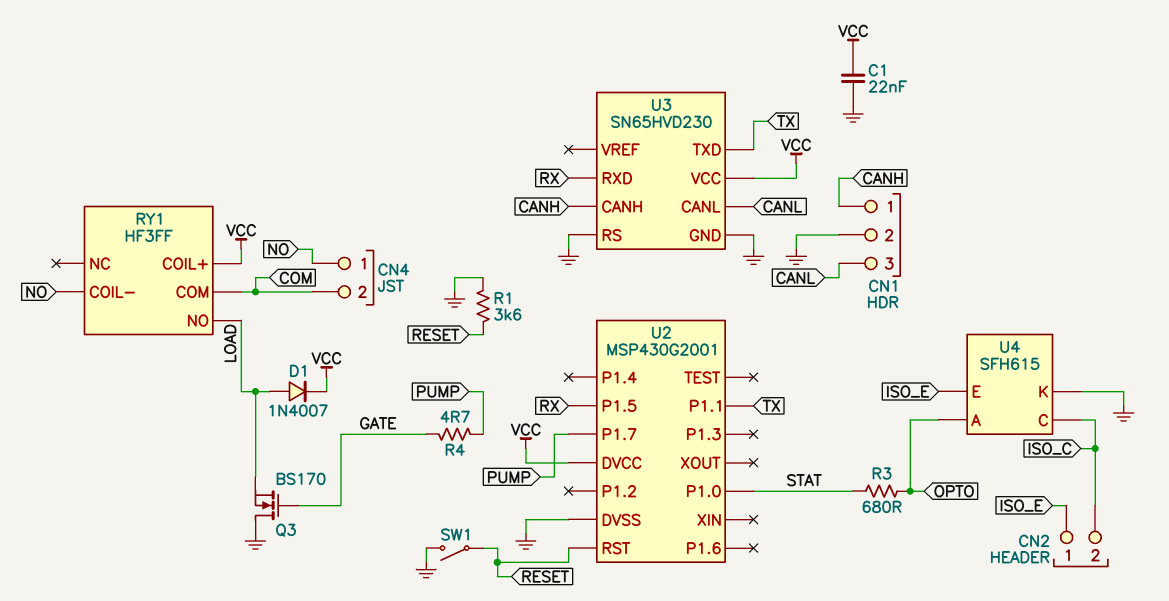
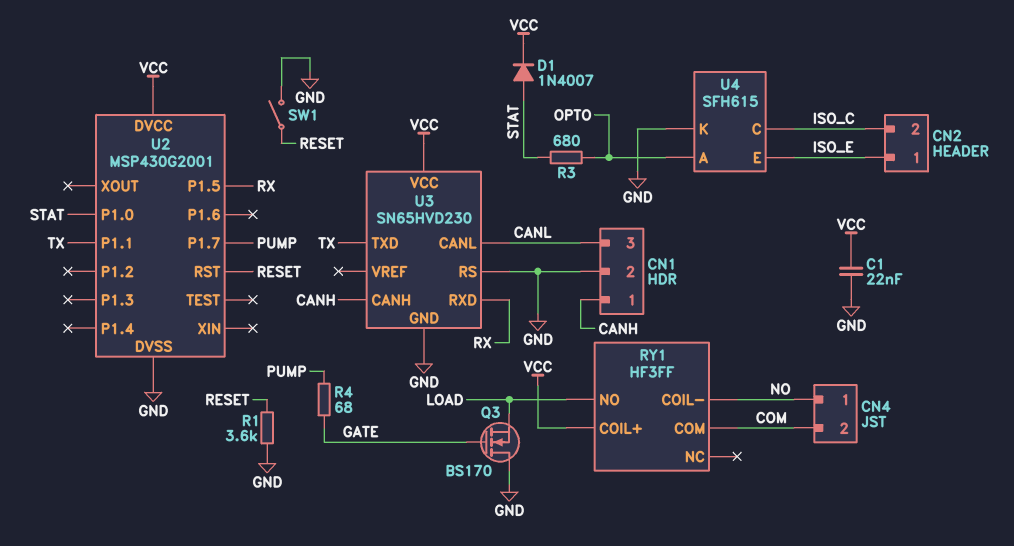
D1: diode 1N4007 (A LOAD, K VCC) -> diode 1N4007 (A STAT, K VCC)
R4: 4.7 (GATE, PUMP) -> 68 (GATE, PUMP)

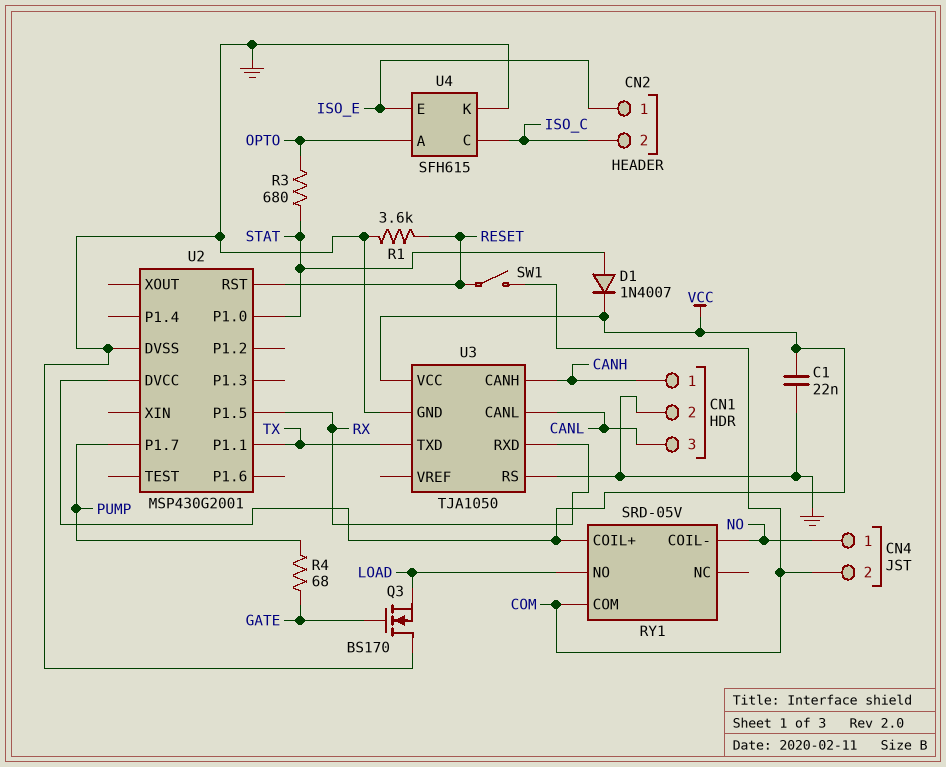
RY1: HF3FF -> SRD-05V
SW1: switch (GND, RESET) -> switch (COM, RESET)
U3: SN65HVD230 -> TJA1050

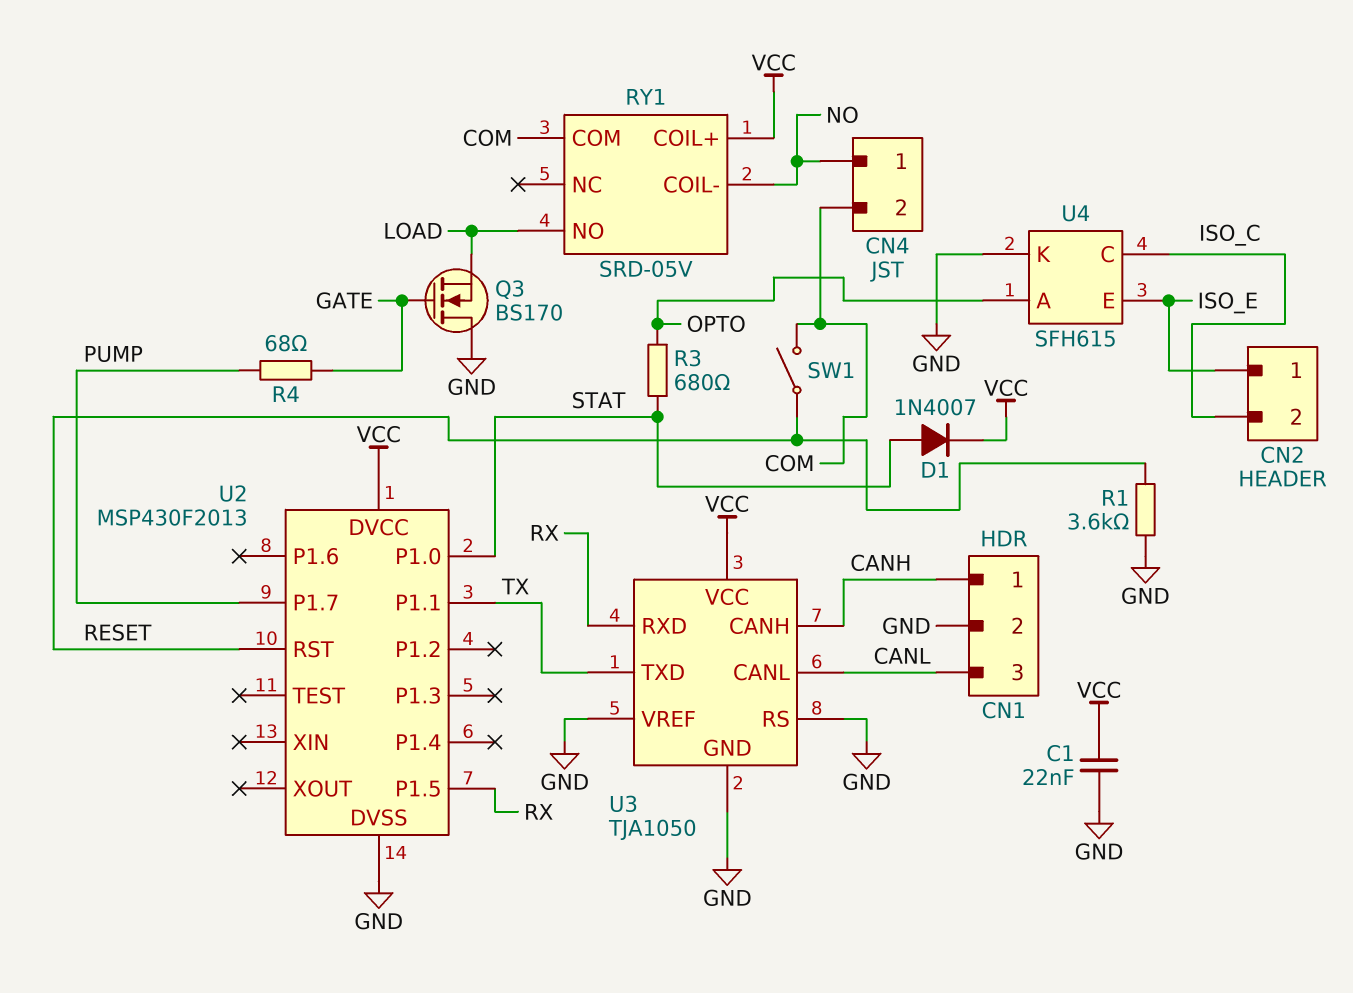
U2: MSP430G2001 -> MSP430F2013
U3 pin VREF: none -> GND

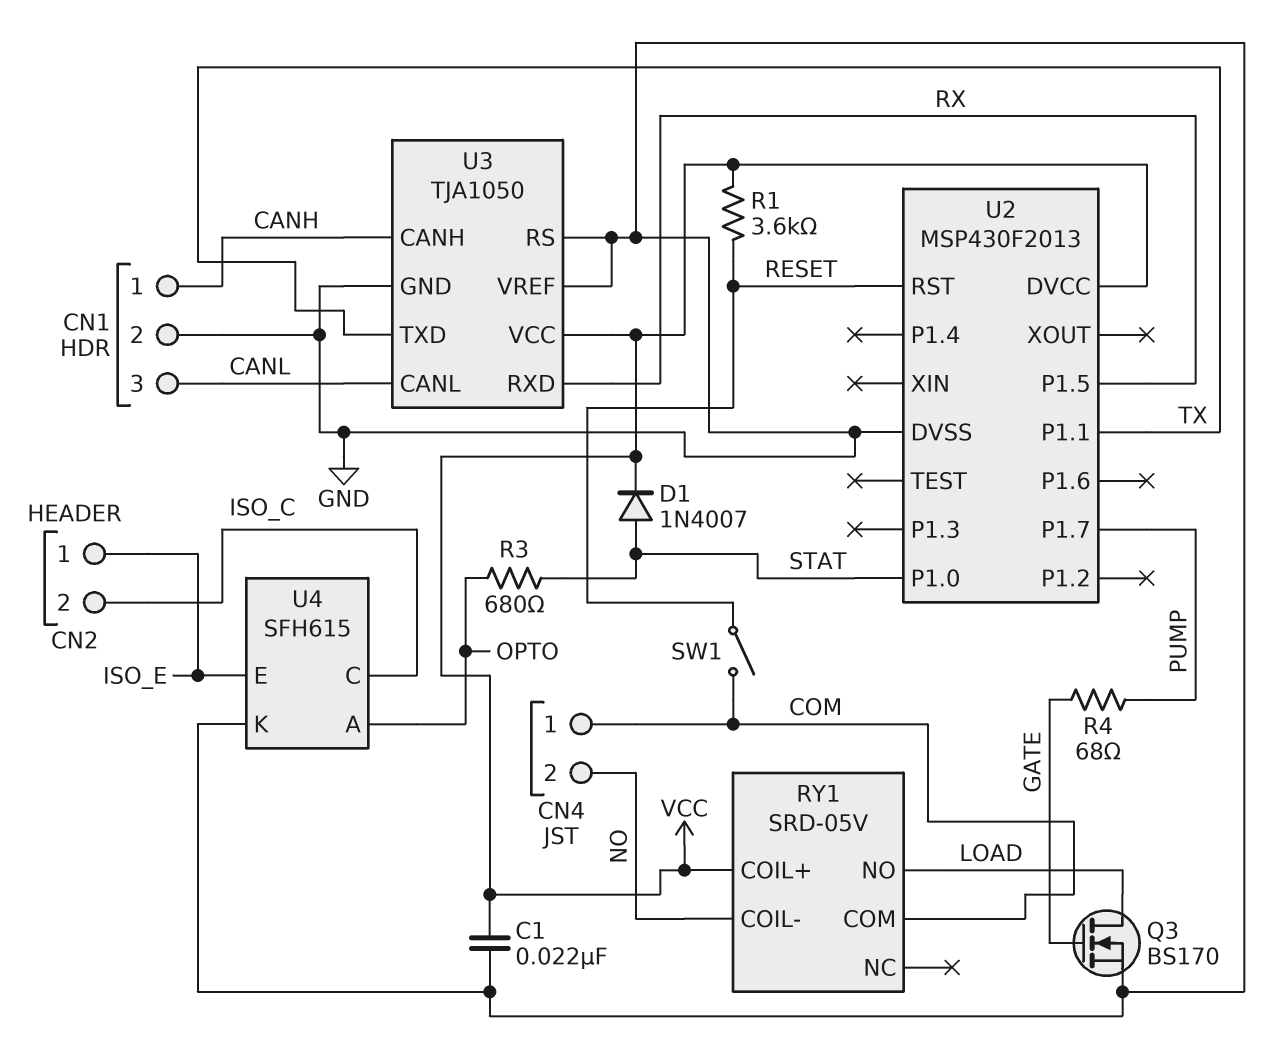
CN4 pin 1: NO -> COM
CN4 pin 2: COM -> NO
Q3: NMOS BS170 (G GATE, D GND, S LOAD) -> NMOS BS170 (G GATE, D LOAD, S GND)
R1: 3.6k (GND, RESET) -> 3.6k (RESET, VCC)

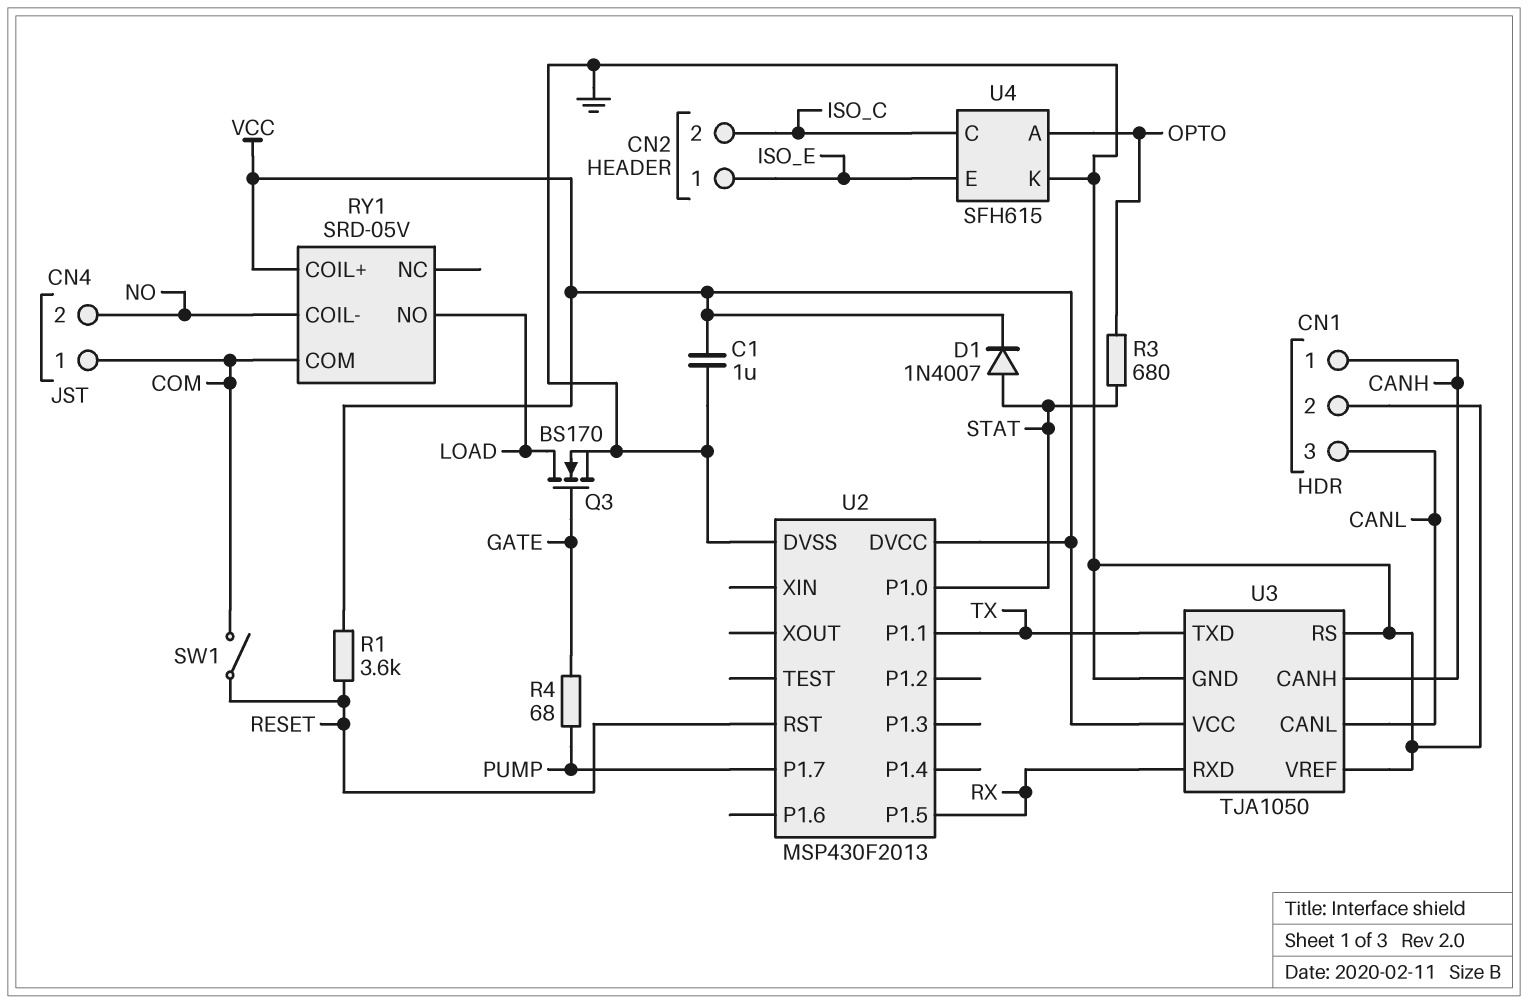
C1: 22nF (GND, VCC) -> 1uF (GND, VCC)

